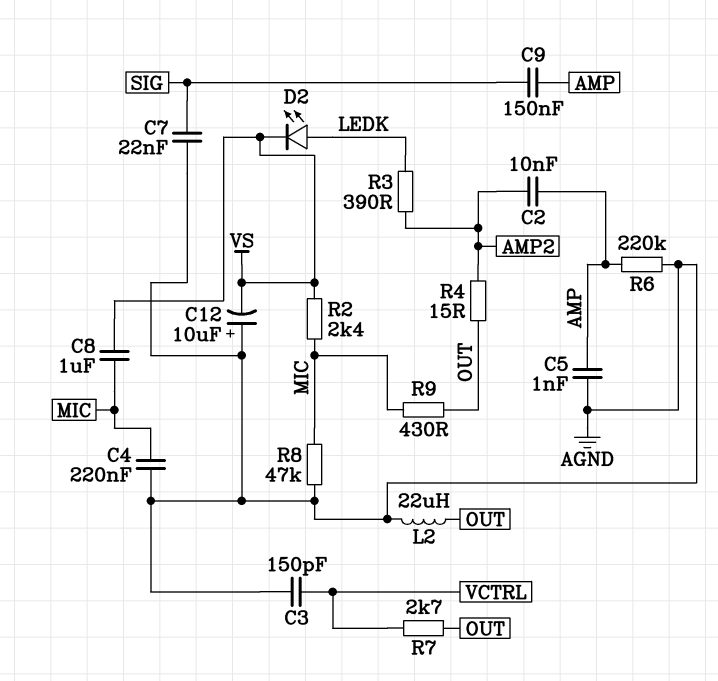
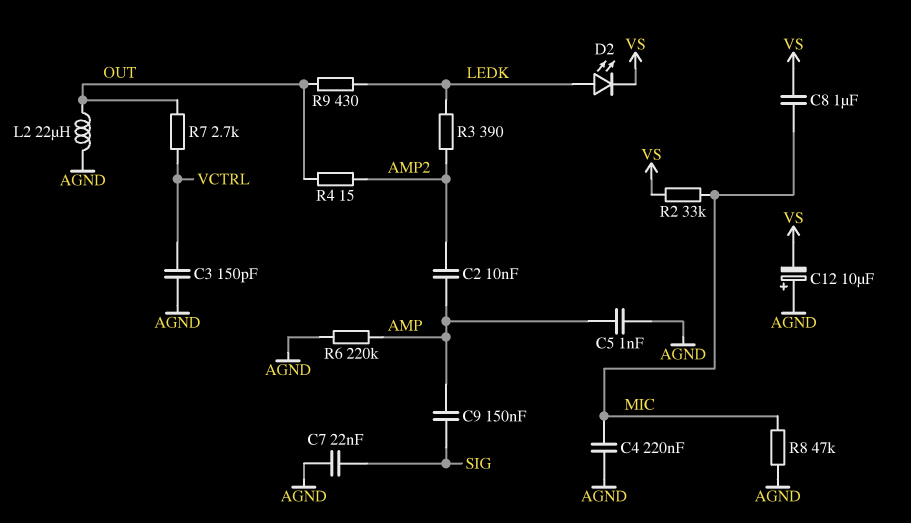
R2: 2.4k (MIC, VS) -> 33k (MIC, VS)
R9: 430 (MIC, OUT) -> 430 (LEDK, OUT)

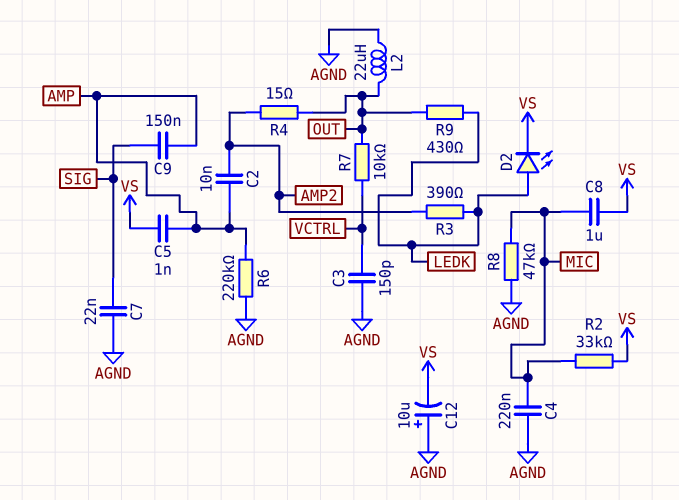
C5: 1nF (AGND, AMP) -> 1nF (AMP, VS)
R7: 2.7k (OUT, VCTRL) -> 10k (OUT, VCTRL)

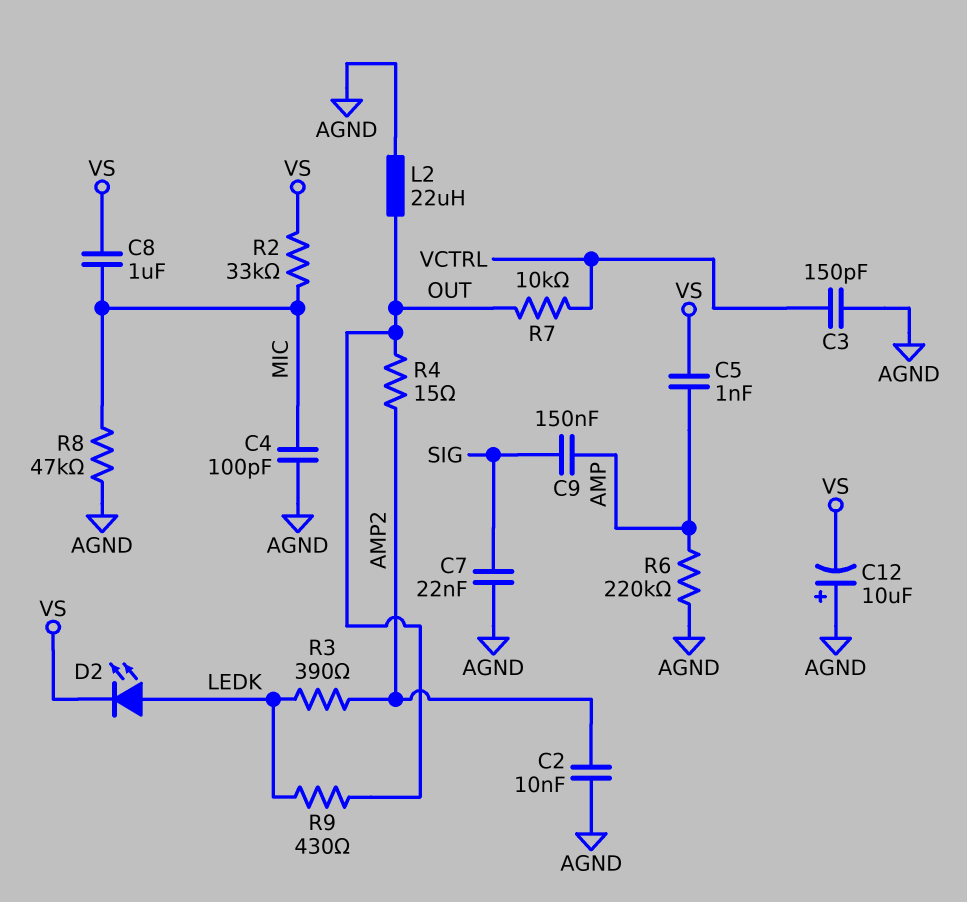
C2: 10nF (AMP, AMP2) -> 10nF (AGND, AMP2)
C4: 220nF (AGND, MIC) -> 100pF (AGND, MIC)

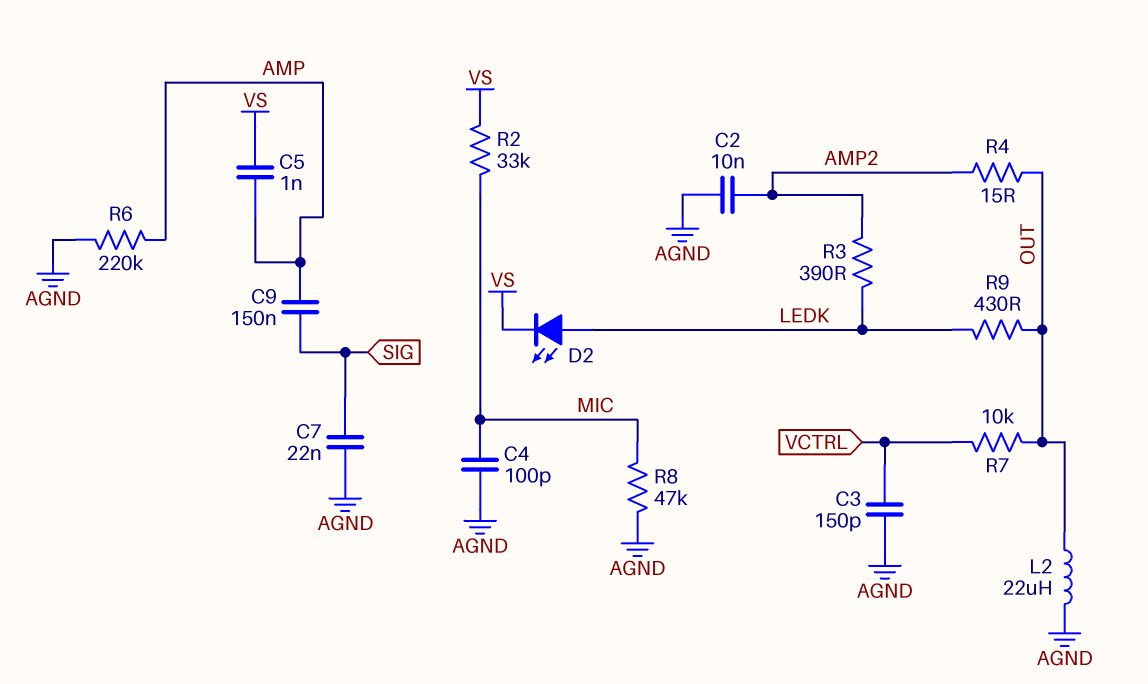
C8: 1uF (MIC, VS) -> none
C12: 10uF (plus AGND, minus VS) -> none

